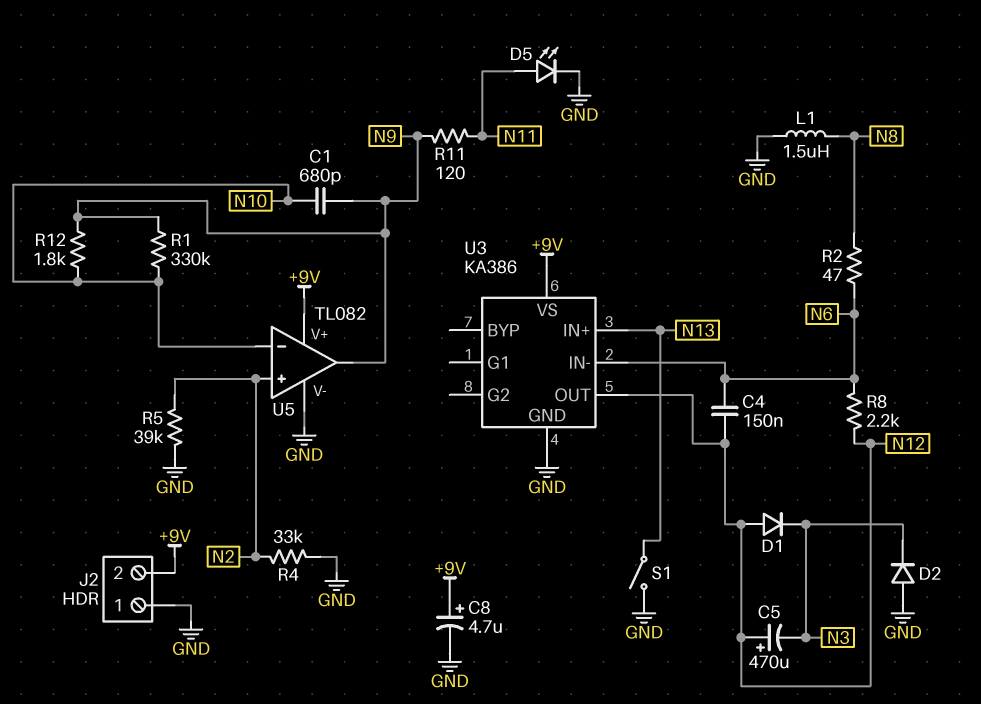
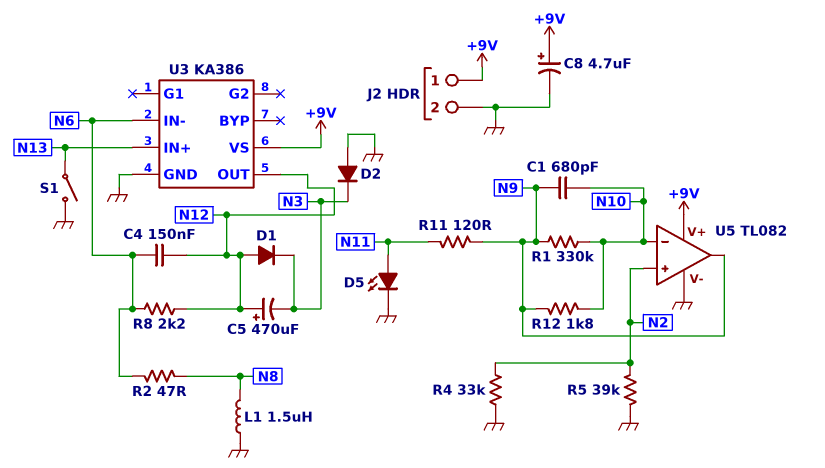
J2 pin 1: GND -> +9V
J2 pin 2: +9V -> GND

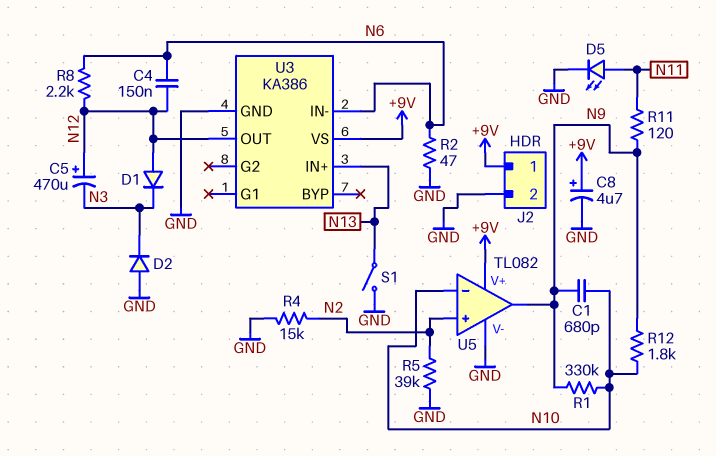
L1: 1.5uH (GND, N8) -> none
R2: 47 (N6, N8) -> 47 (GND, N6)
R4: 33k (GND, N2) -> 15k (GND, N2)

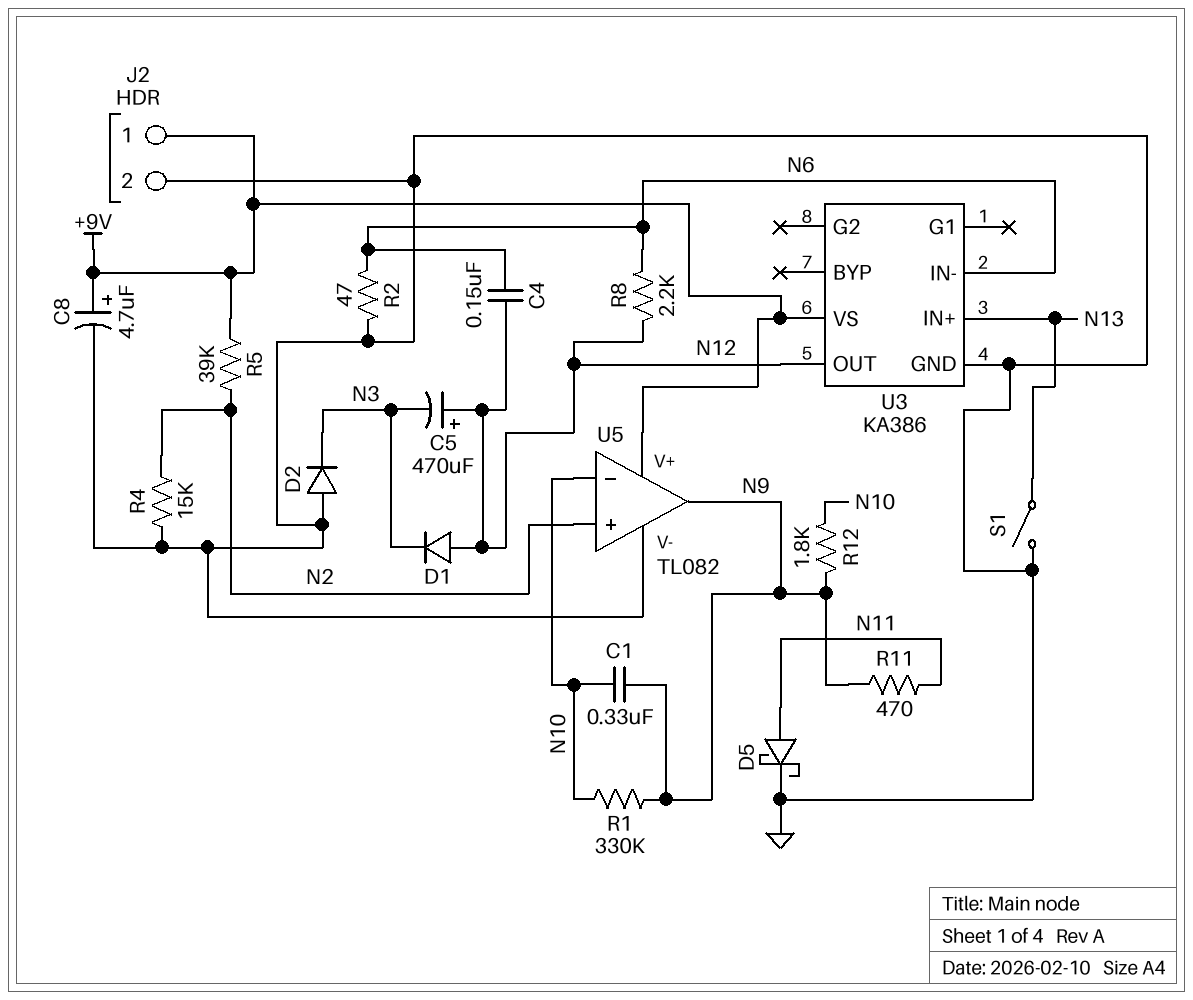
C1: 680pF (N9, N10) -> 330nF (N9, N10)
D5: LED (A N11, K GND) -> schottky (A N11, K GND)
R5: 39k (GND, N2) -> 39k (+9V, N2)
R11: 120 (N9, N11) -> 470 (N9, N11)

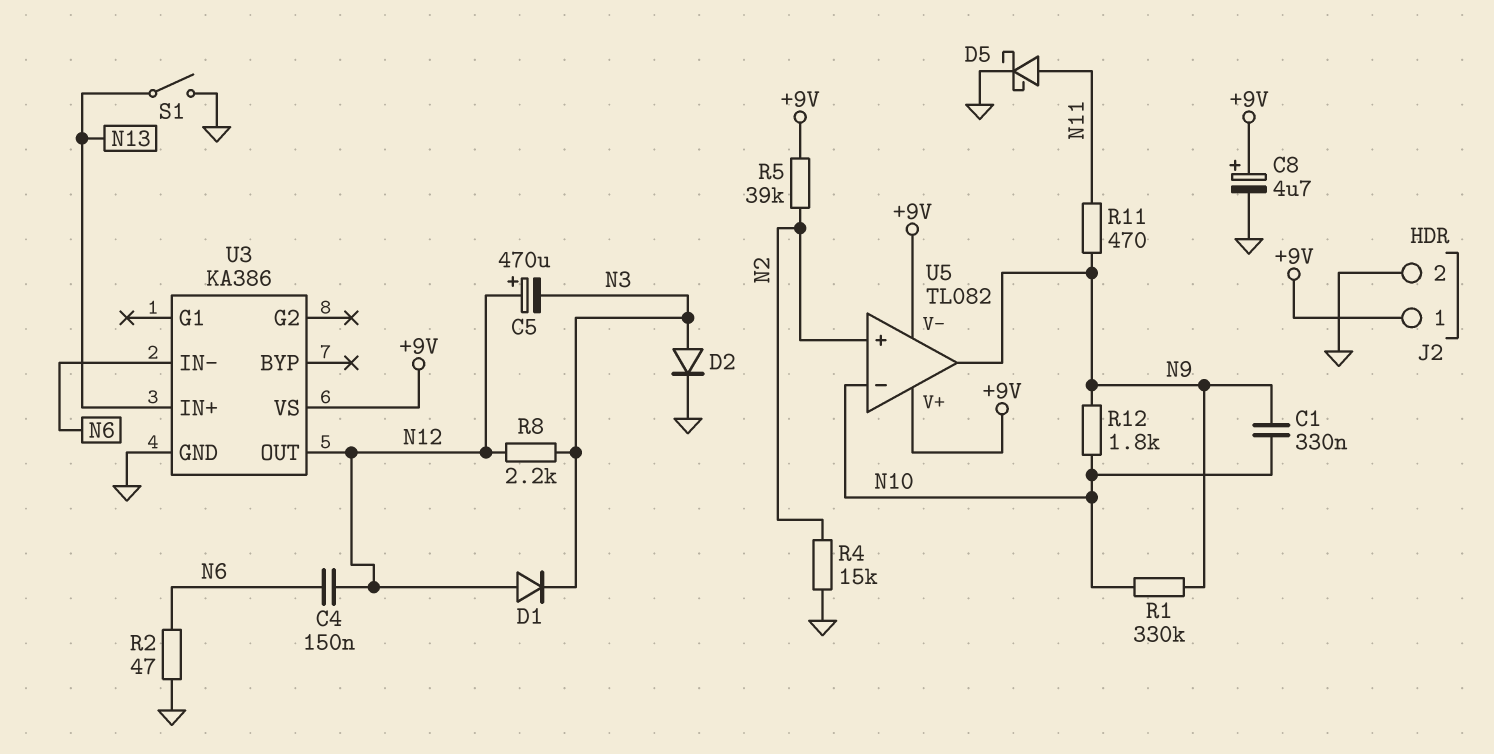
D2: diode (A GND, K N3) -> diode (A N3, K GND)
R8: 2.2k (N6, N12) -> 2.2k (N3, N12)
U5 pin V-: GND -> +9V

